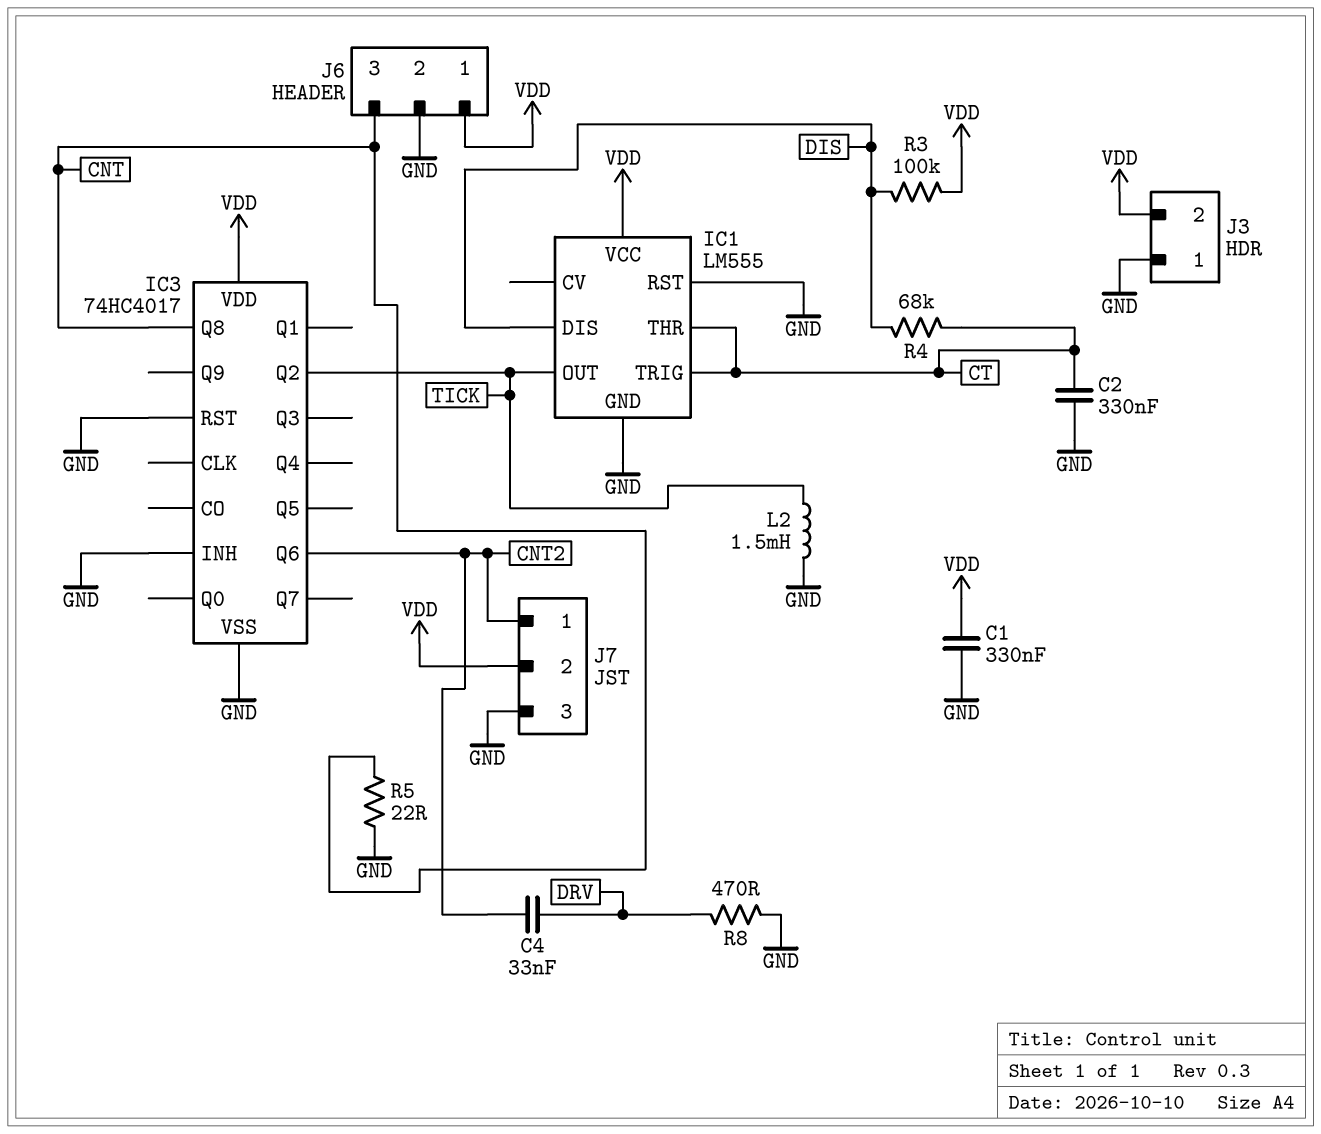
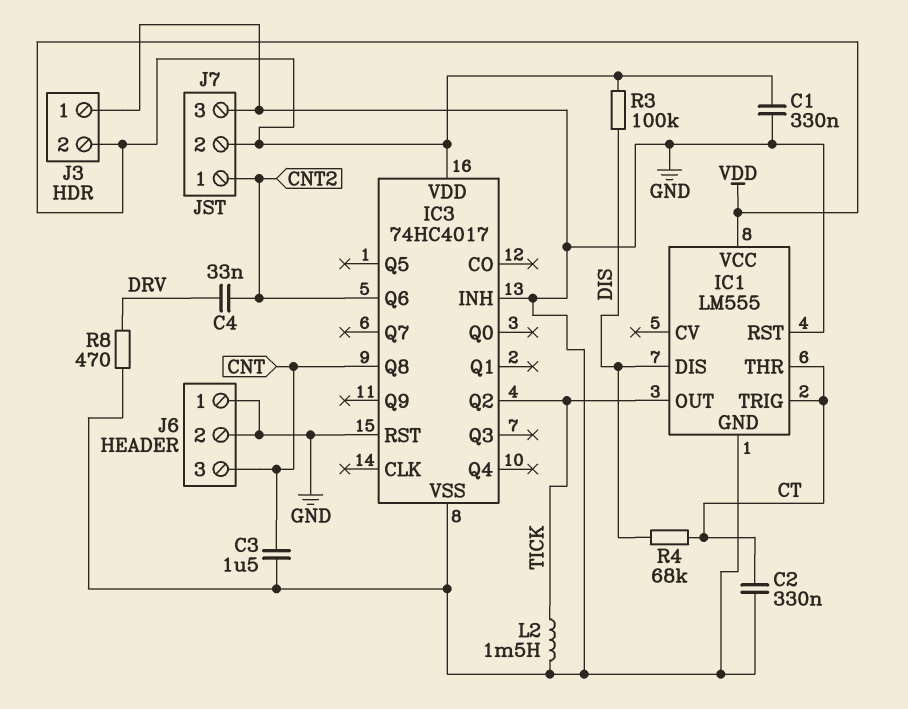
C3: none -> 1.5uF (CNT, GND)
J6 pin 1: VDD -> GND
R5: 22 (CNT, GND) -> none

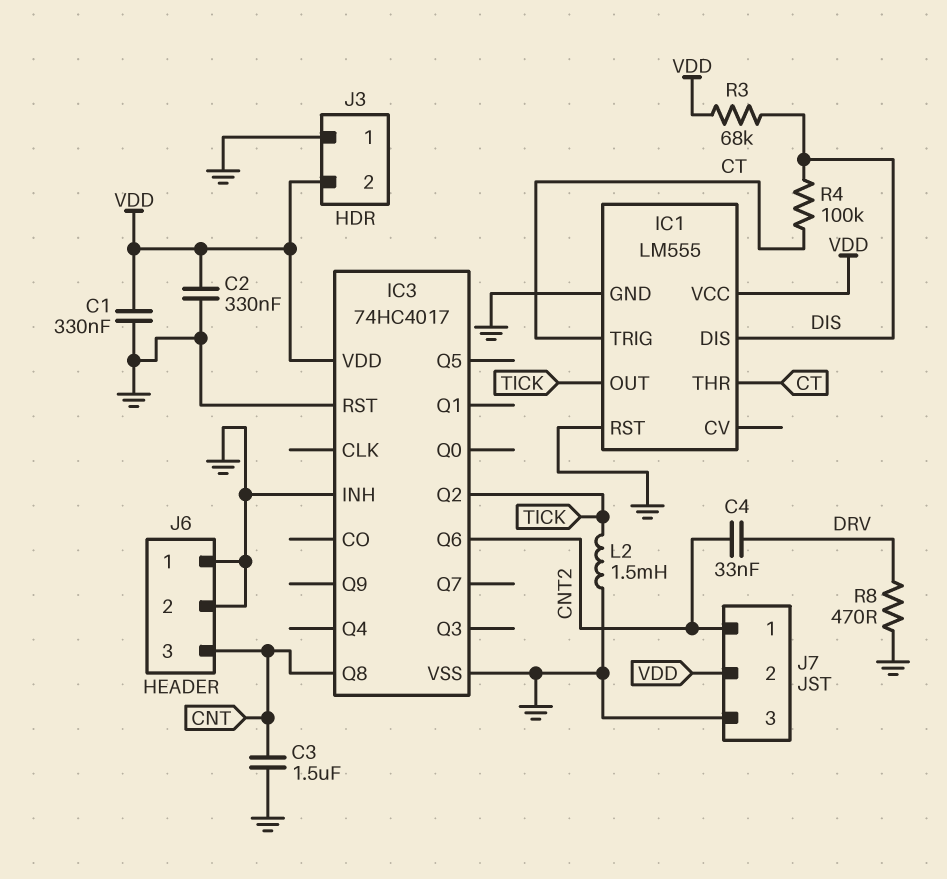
C2: 330nF (CT, GND) -> 330nF (GND, VDD)
R3: 100k (DIS, VDD) -> 68k (DIS, VDD)
R4: 68k (CT, DIS) -> 100k (CT, DIS)

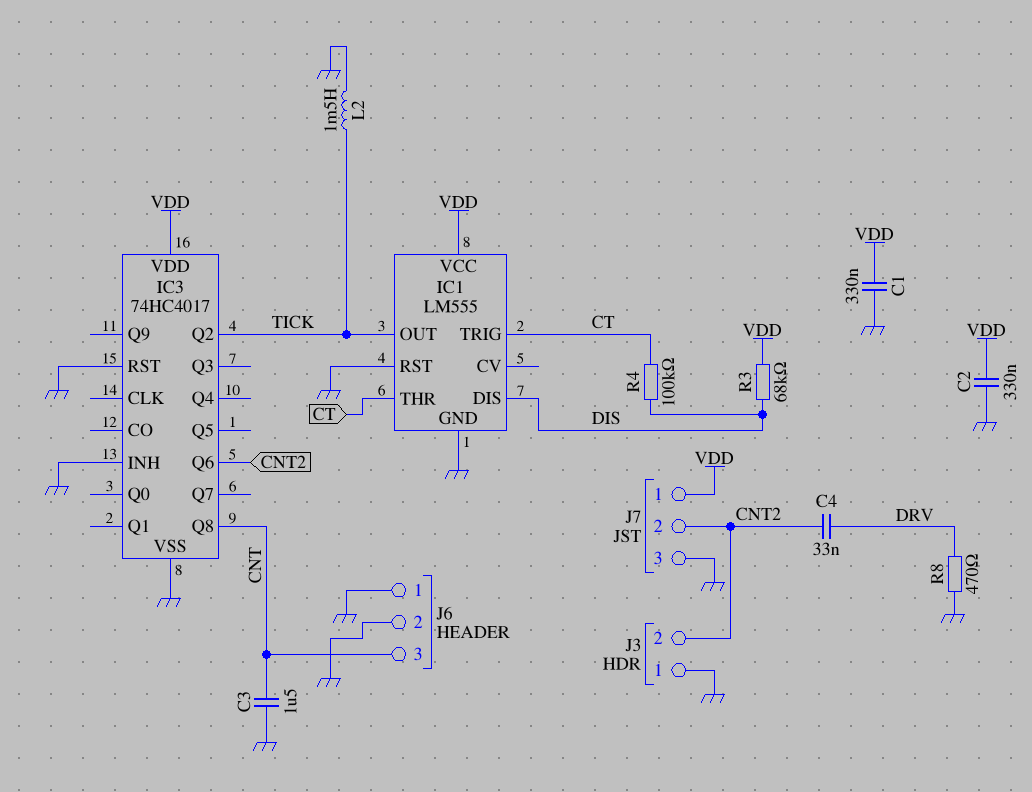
J3 pin 2: VDD -> CNT2
J7 pin 1: CNT2 -> VDD
J7 pin 2: VDD -> CNT2

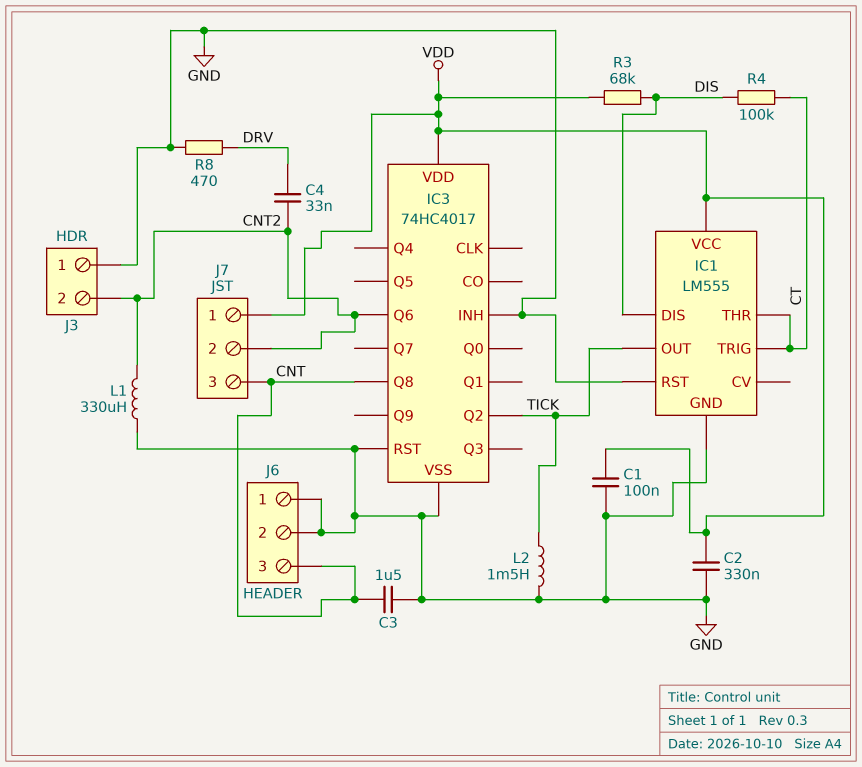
C1: 330nF (GND, VDD) -> 100nF (GND, VDD)
J7 pin 3: GND -> CNT
L1: none -> 330uH (CNT2, GND)

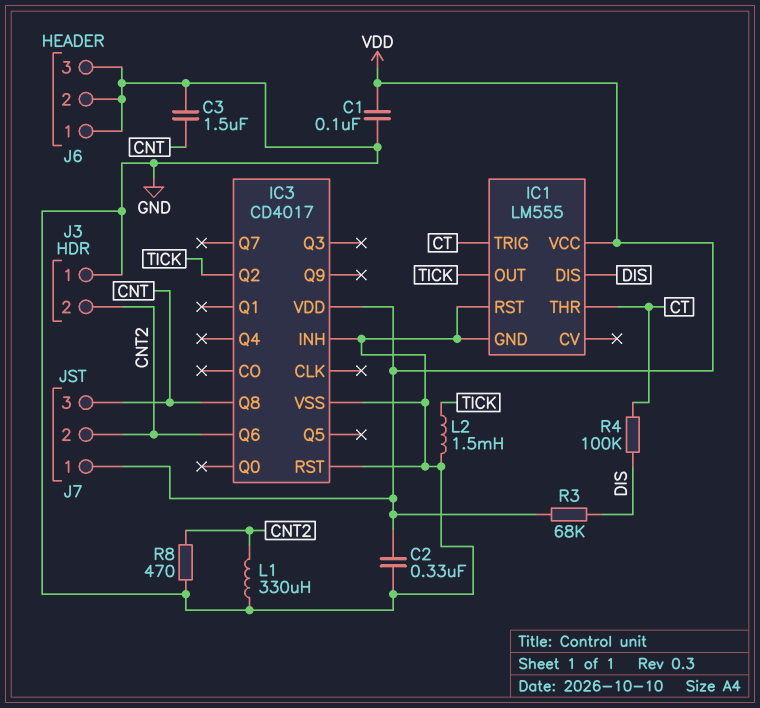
C4: 33nF (CNT2, DRV) -> none
IC3: 74HC4017 -> CD4017
J6 pin 3: CNT -> GND
R8: 470 (DRV, GND) -> 470 (CNT2, GND)

